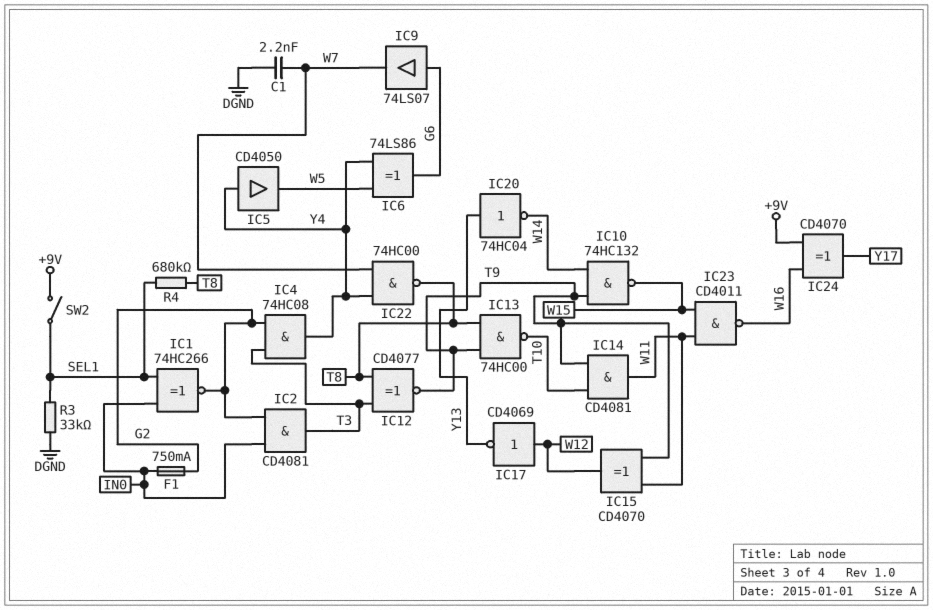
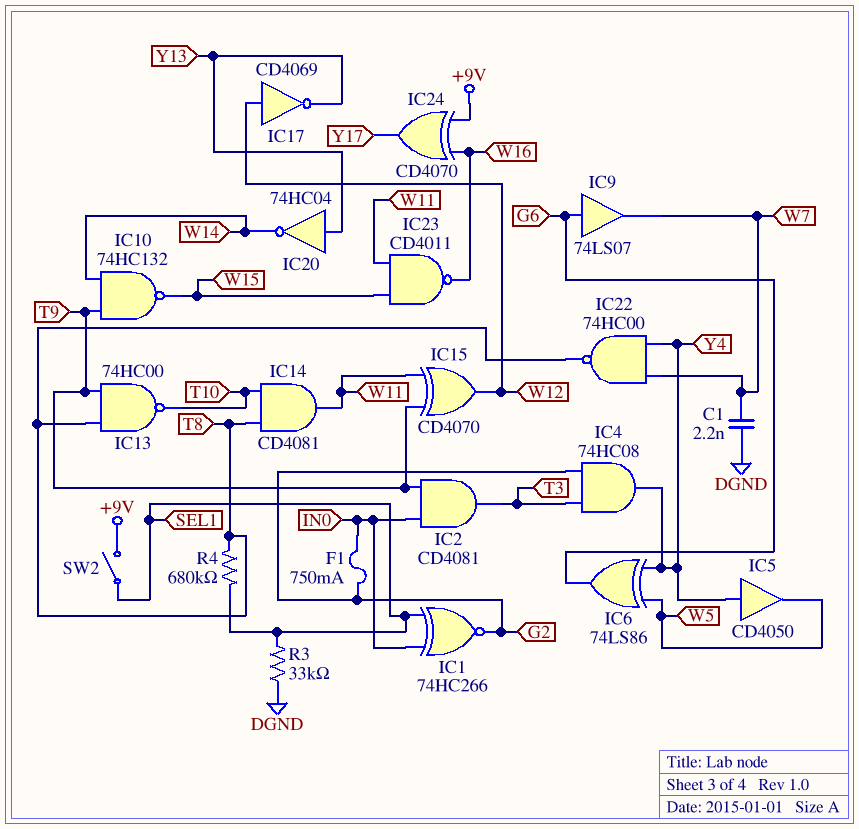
IC2: AND CD4081 (in G2, in IN0, out T3) -> AND CD4081 (in IN0, in T9, out T3)
IC12: XNOR CD4077 (in T3, in T8, out T9) -> none
IC14: AND CD4081 (in T9, in T10, out W11) -> AND CD4081 (in T8, in T10, out W11)

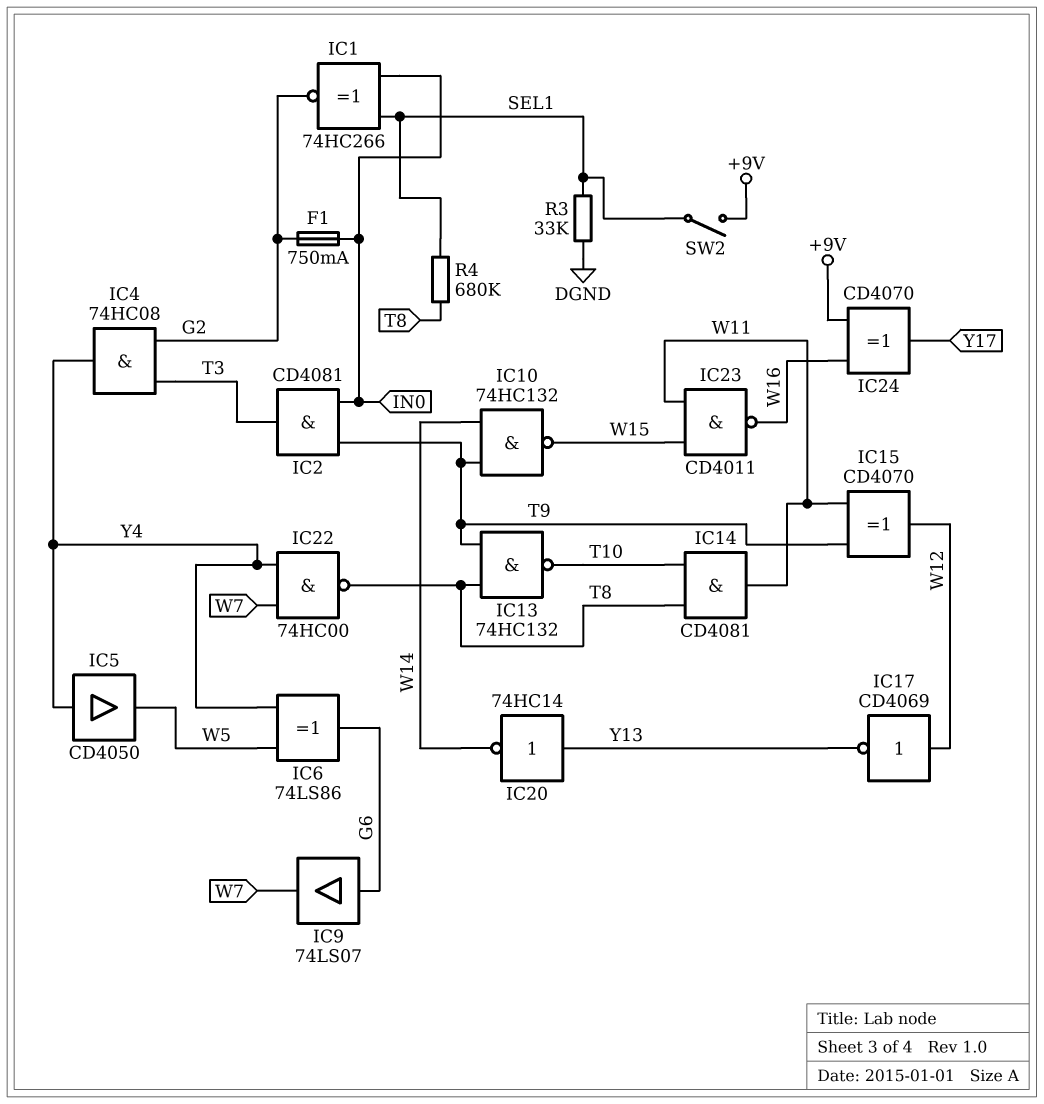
C1: 2.2nF (DGND, W7) -> none
IC13: NAND 74HC00 (in T8, in T9, out T10) -> NAND 74HC132 (in T8, in T9, out T10)
IC20: NOT 74HC04 (in Y13, out W14) -> NOT 74HC14 (in Y13, out W14)

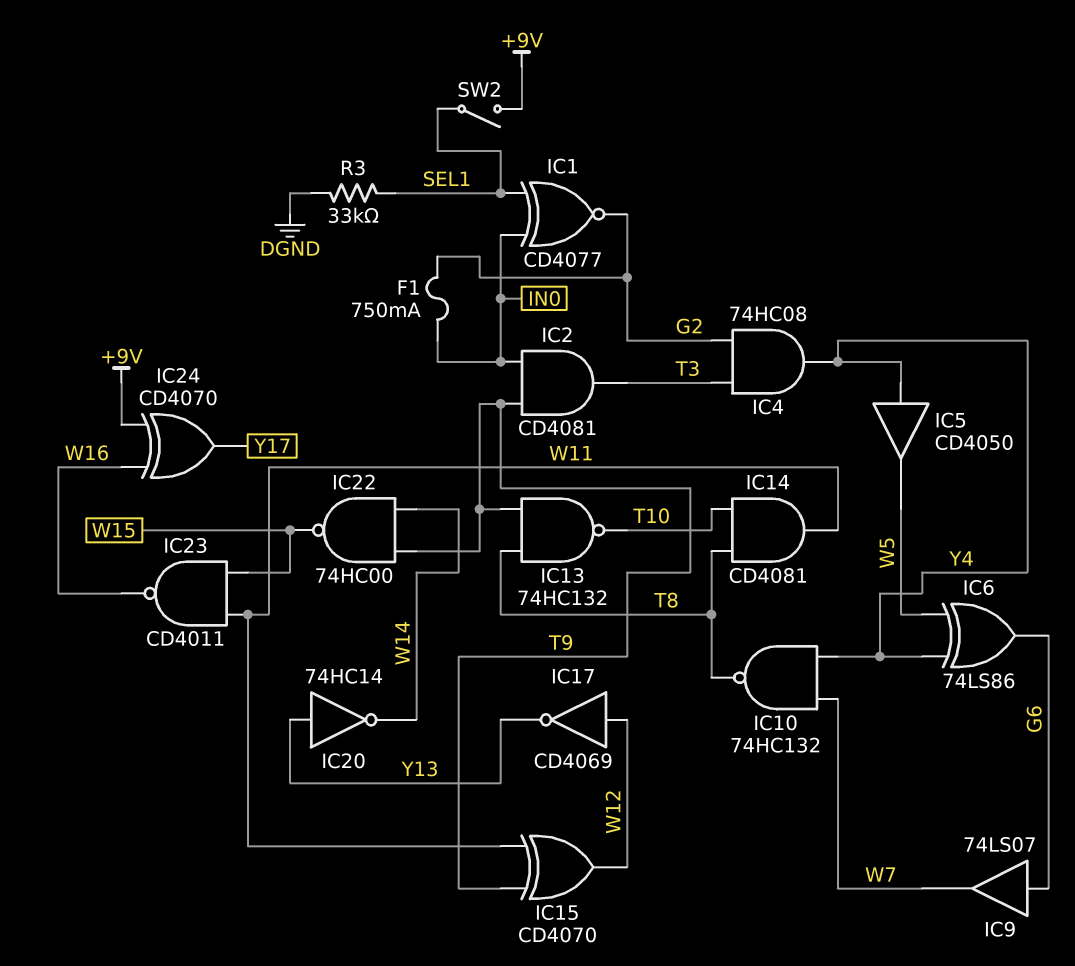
IC1: XNOR 74HC266 (in IN0, in SEL1, out G2) -> XNOR CD4077 (in IN0, in SEL1, out G2)
IC10: NAND 74HC132 (in T9, in W14, out W15) -> NAND 74HC132 (in W7, in Y4, out T8)
IC22: NAND 74HC00 (in W7, in Y4, out T8) -> NAND 74HC00 (in T9, in W14, out W15)
R4: 680k (SEL1, T8) -> none

